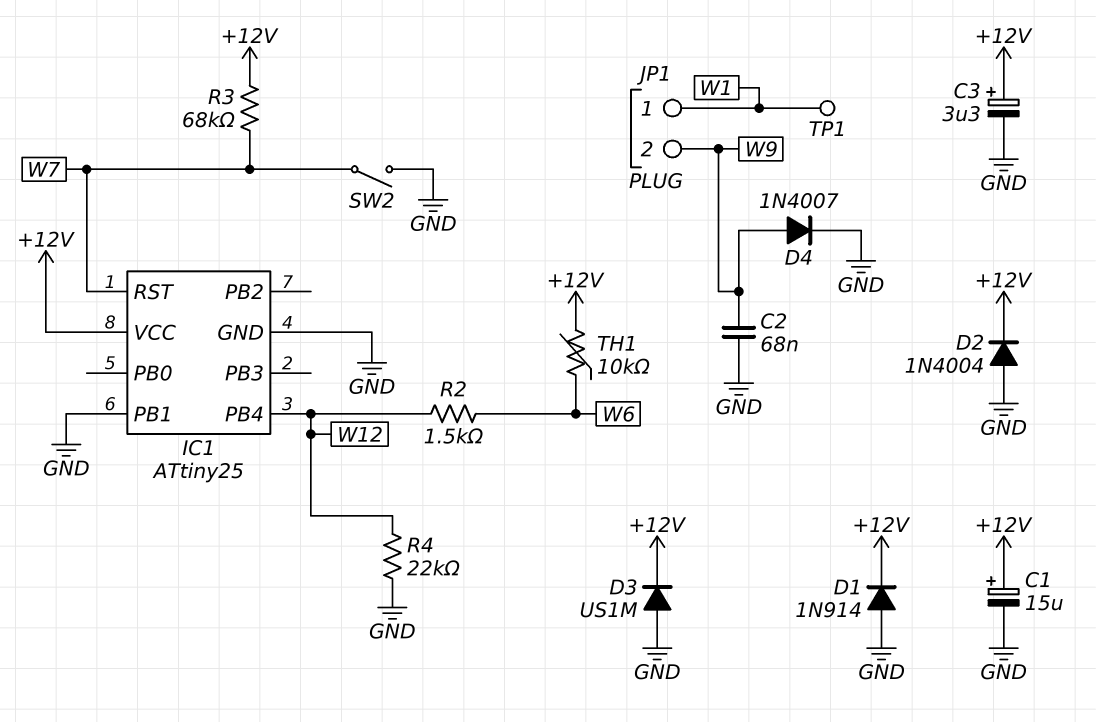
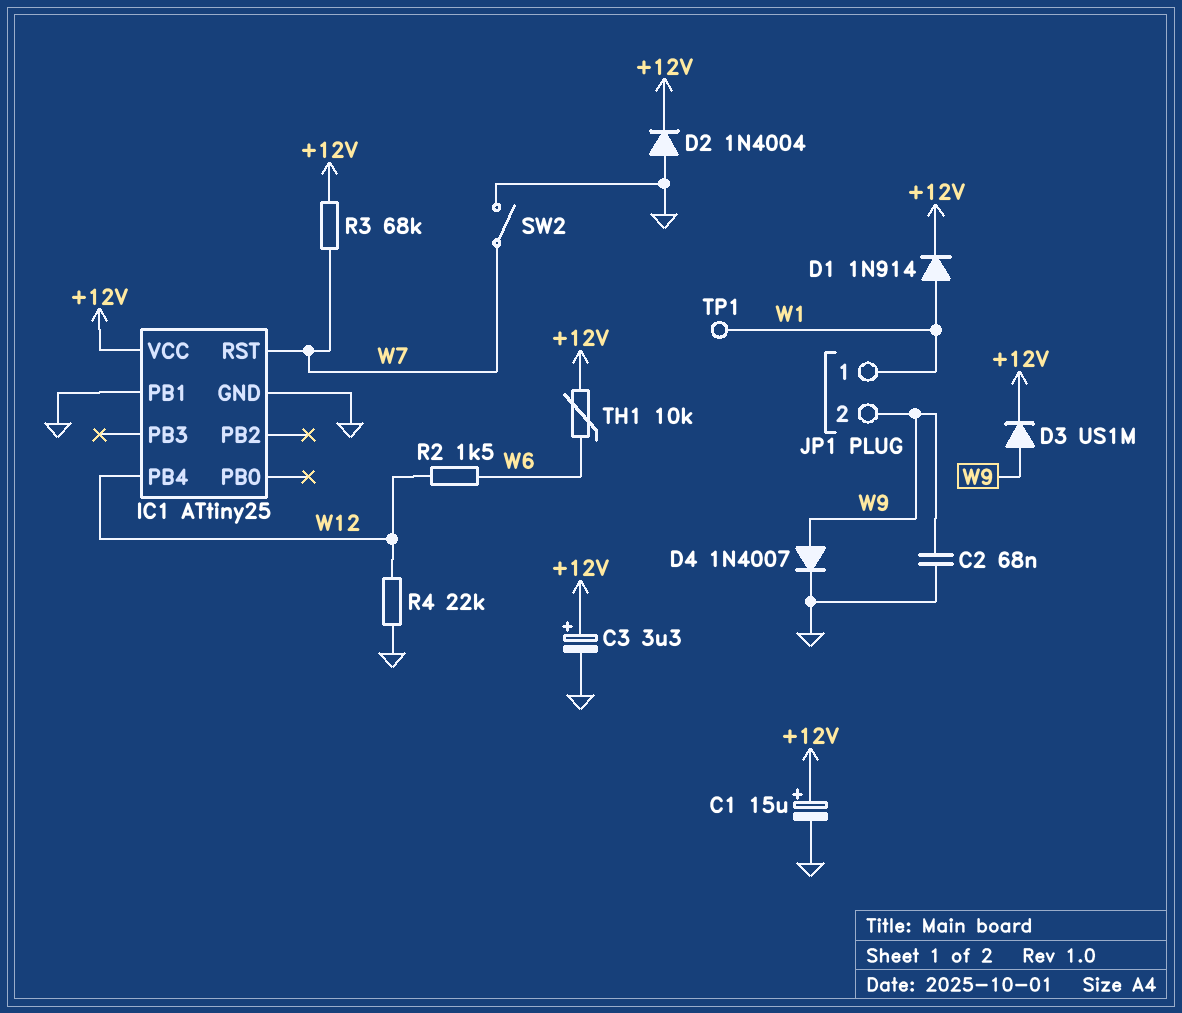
D1: diode 1N914 (A GND, K +12V) -> diode 1N914 (A W1, K +12V)
D3: diode US1M (A GND, K +12V) -> diode US1M (A W9, K +12V)

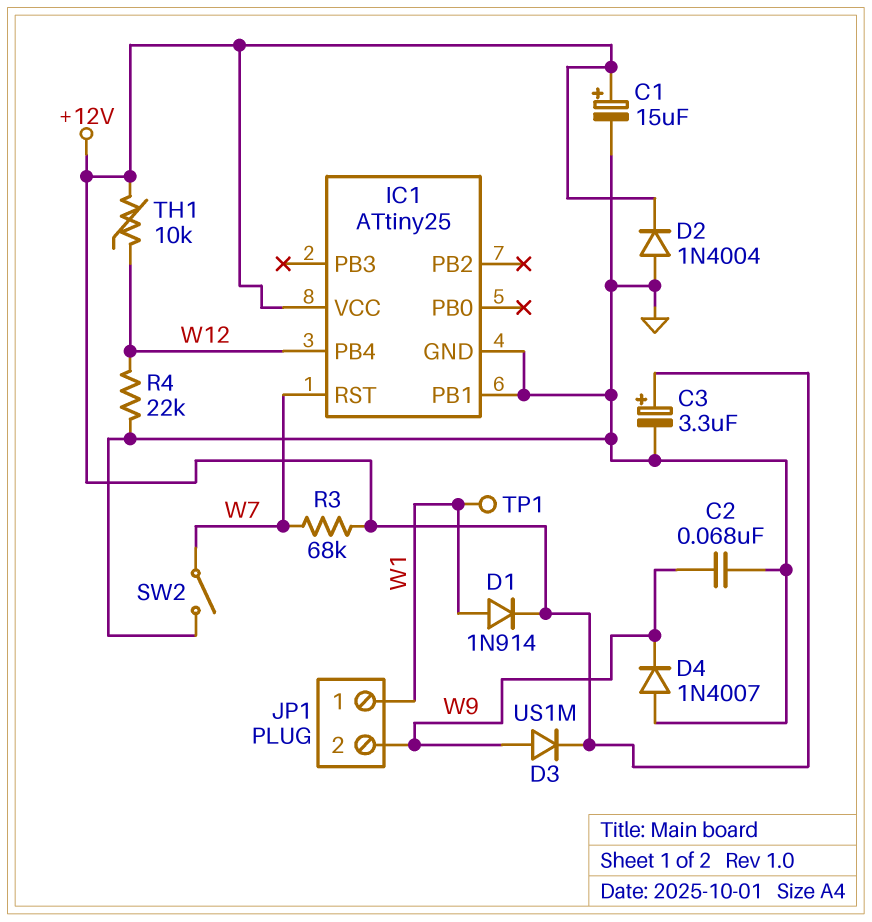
D4: diode 1N4007 (A W9, K GND) -> diode 1N4007 (A GND, K W9)
R2: 1.5k (W6, W12) -> none
TH1: 10k (+12V, W6) -> 10k (+12V, W12)

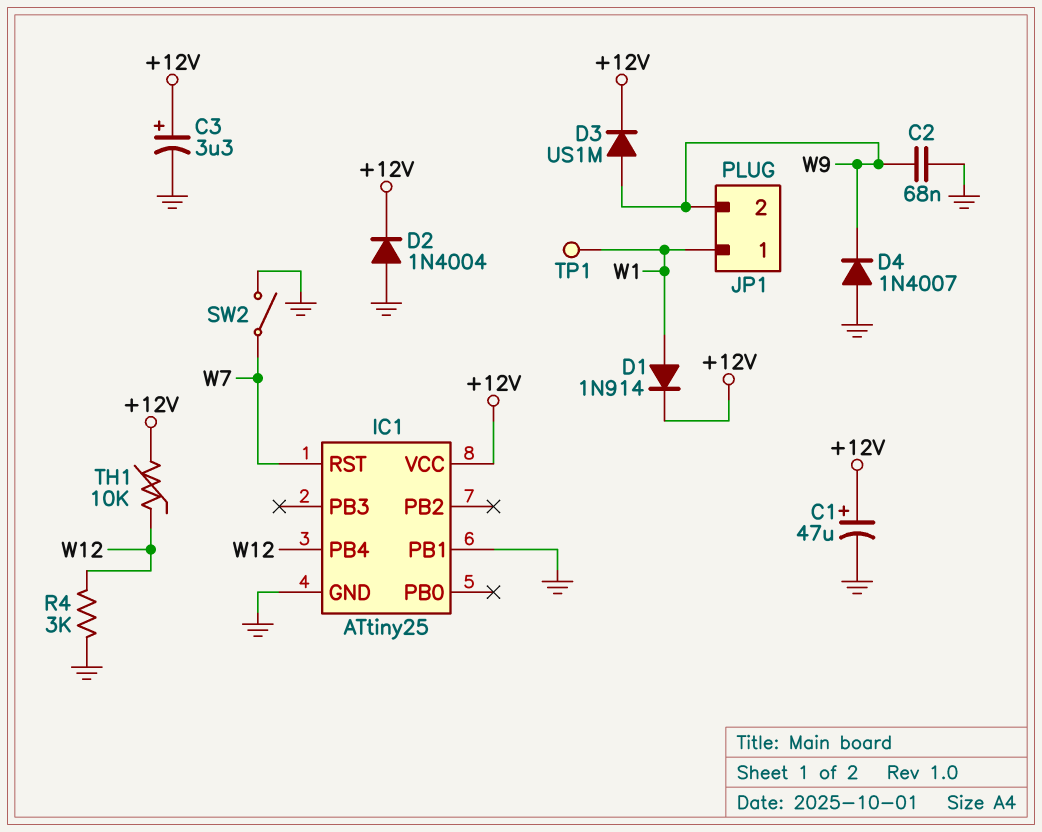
C1: 15uF (plus +12V, minus GND) -> 47uF (plus +12V, minus GND)
R3: 68k (+12V, W7) -> none
R4: 22k (GND, W12) -> 3k (GND, W12)

